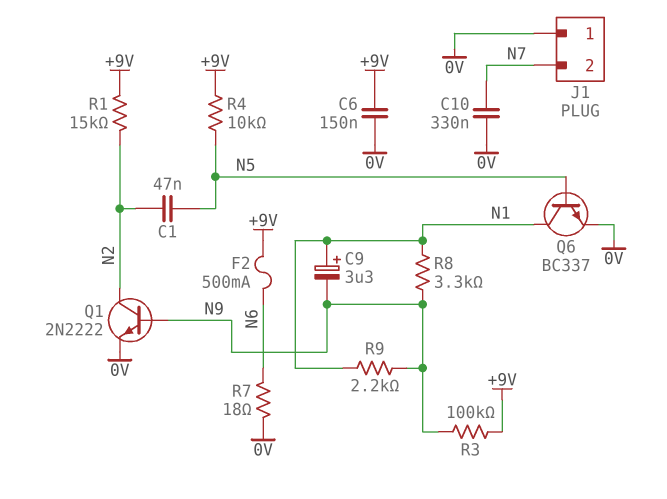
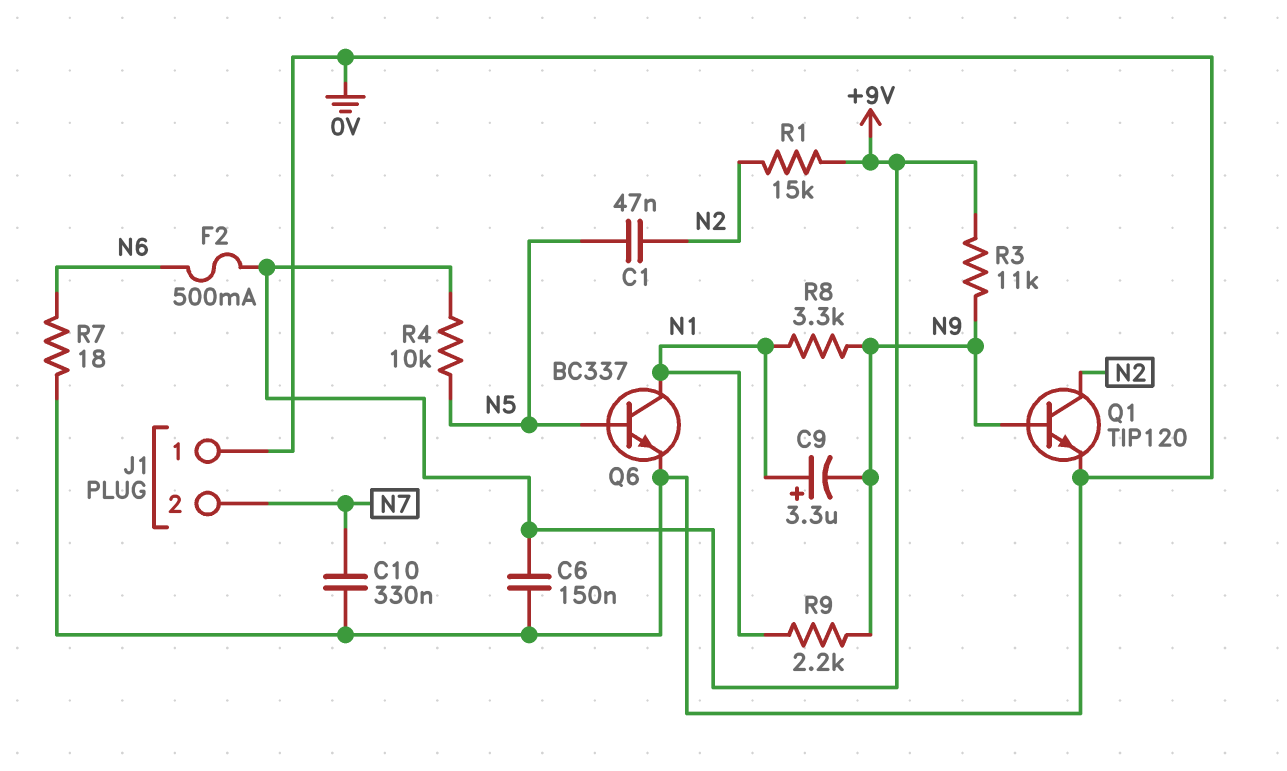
Q1: NPN 2N2222 (B N9, C N2, E 0V) -> NPN TIP120 (B N9, C N2, E 0V)
R3: 100k (+9V, N9) -> 11k (+9V, N9)

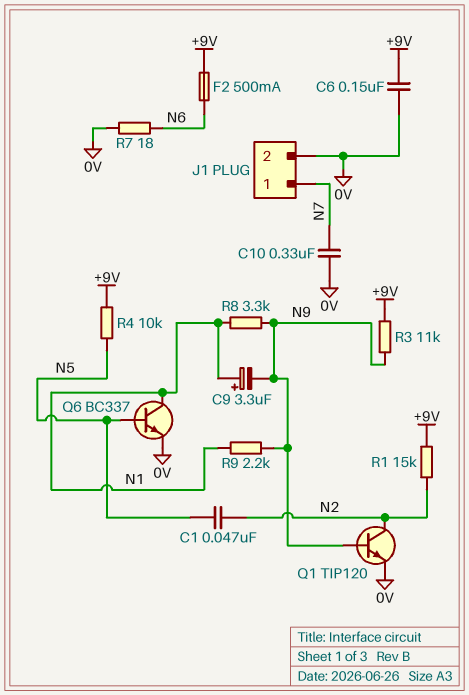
J1 pin 1: 0V -> N7
J1 pin 2: N7 -> 0V

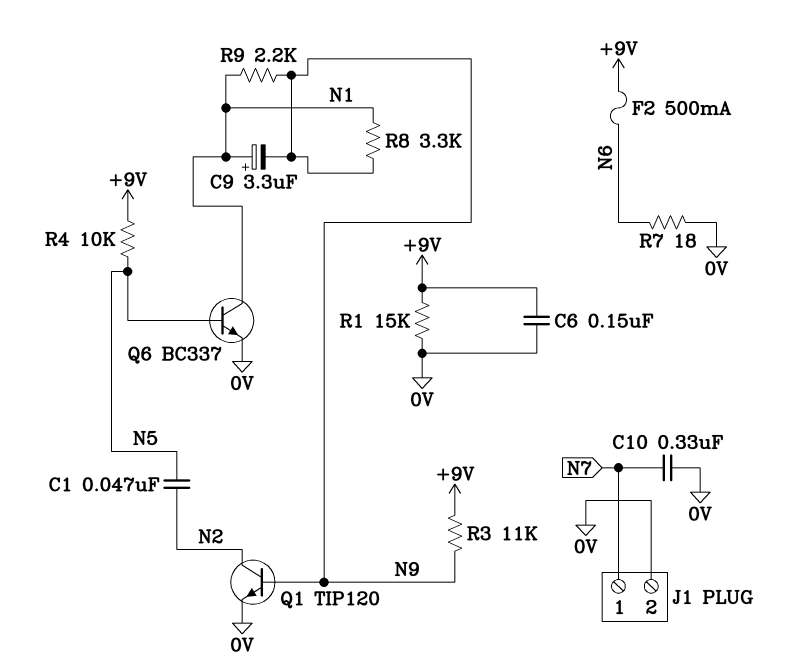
R1: 15k (+9V, N2) -> 15k (+9V, 0V)

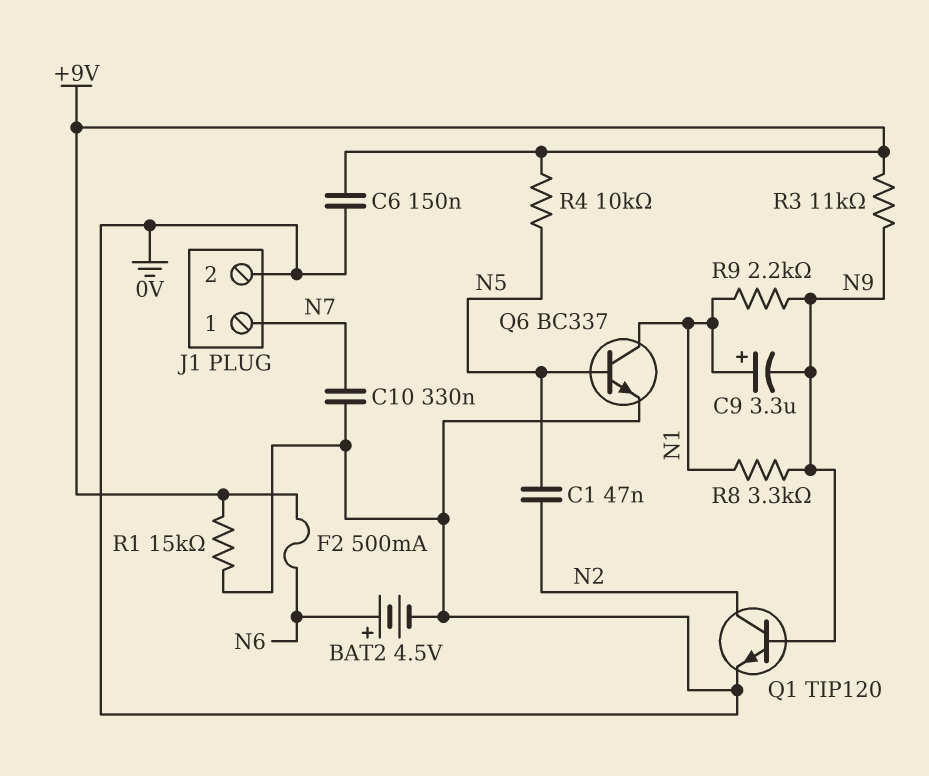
BAT2: none -> 4.5V (plus N6, minus 0V)
R7: 18 (0V, N6) -> none

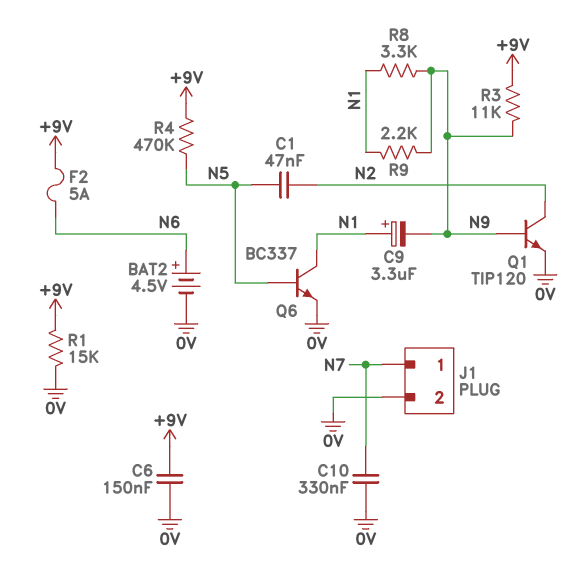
F2: 500mA (+9V, N6) -> 5A (+9V, N6)
R4: 10k (+9V, N5) -> 470k (+9V, N5)

